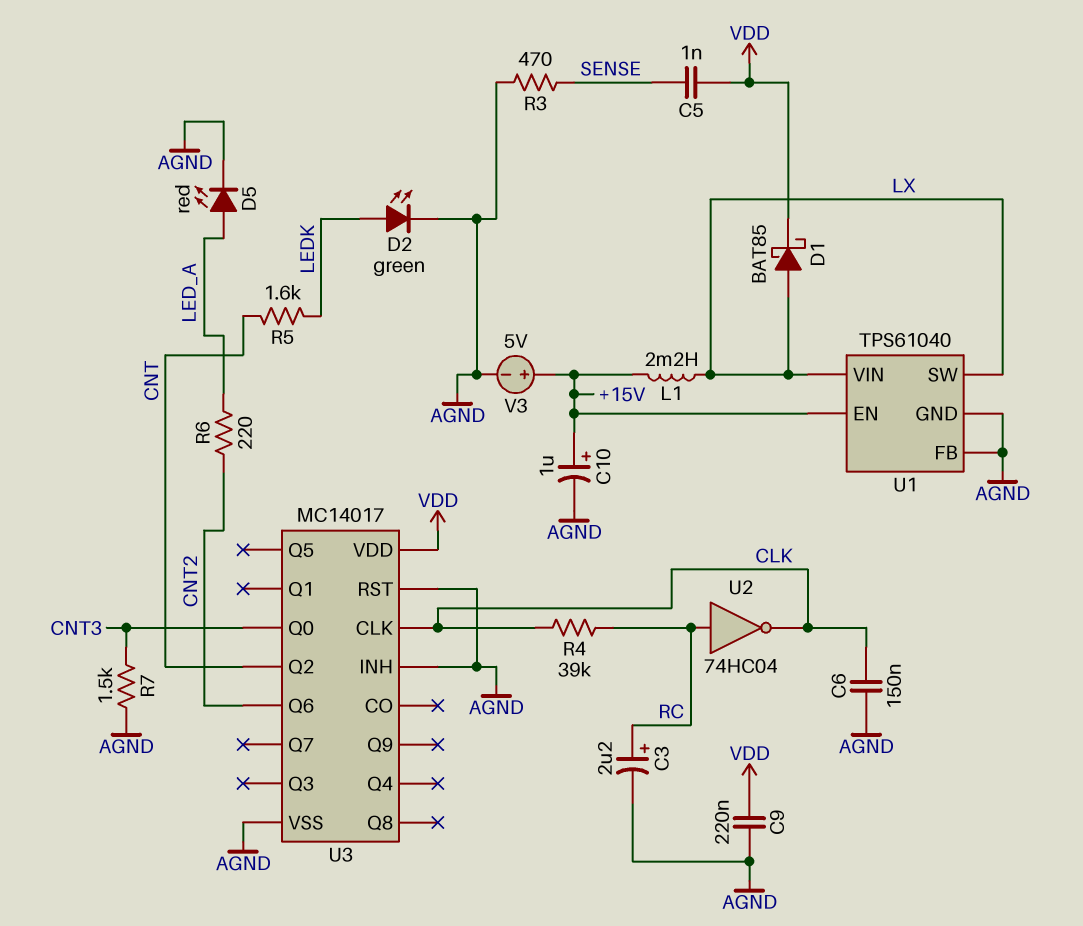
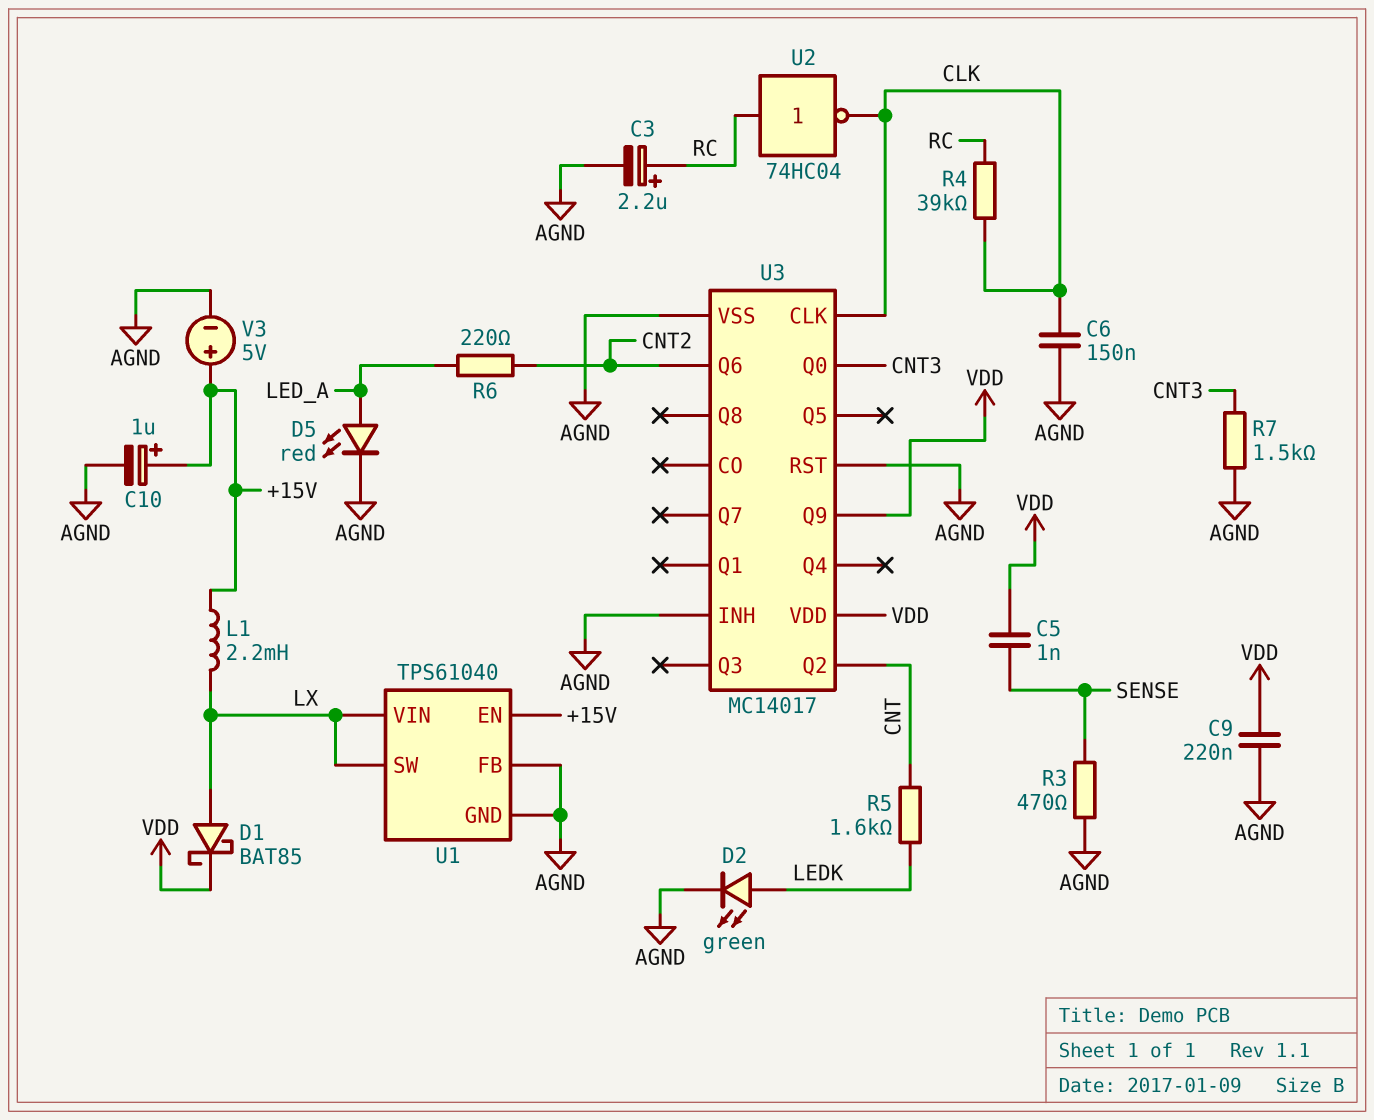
U3 pin Q9: none -> VDD

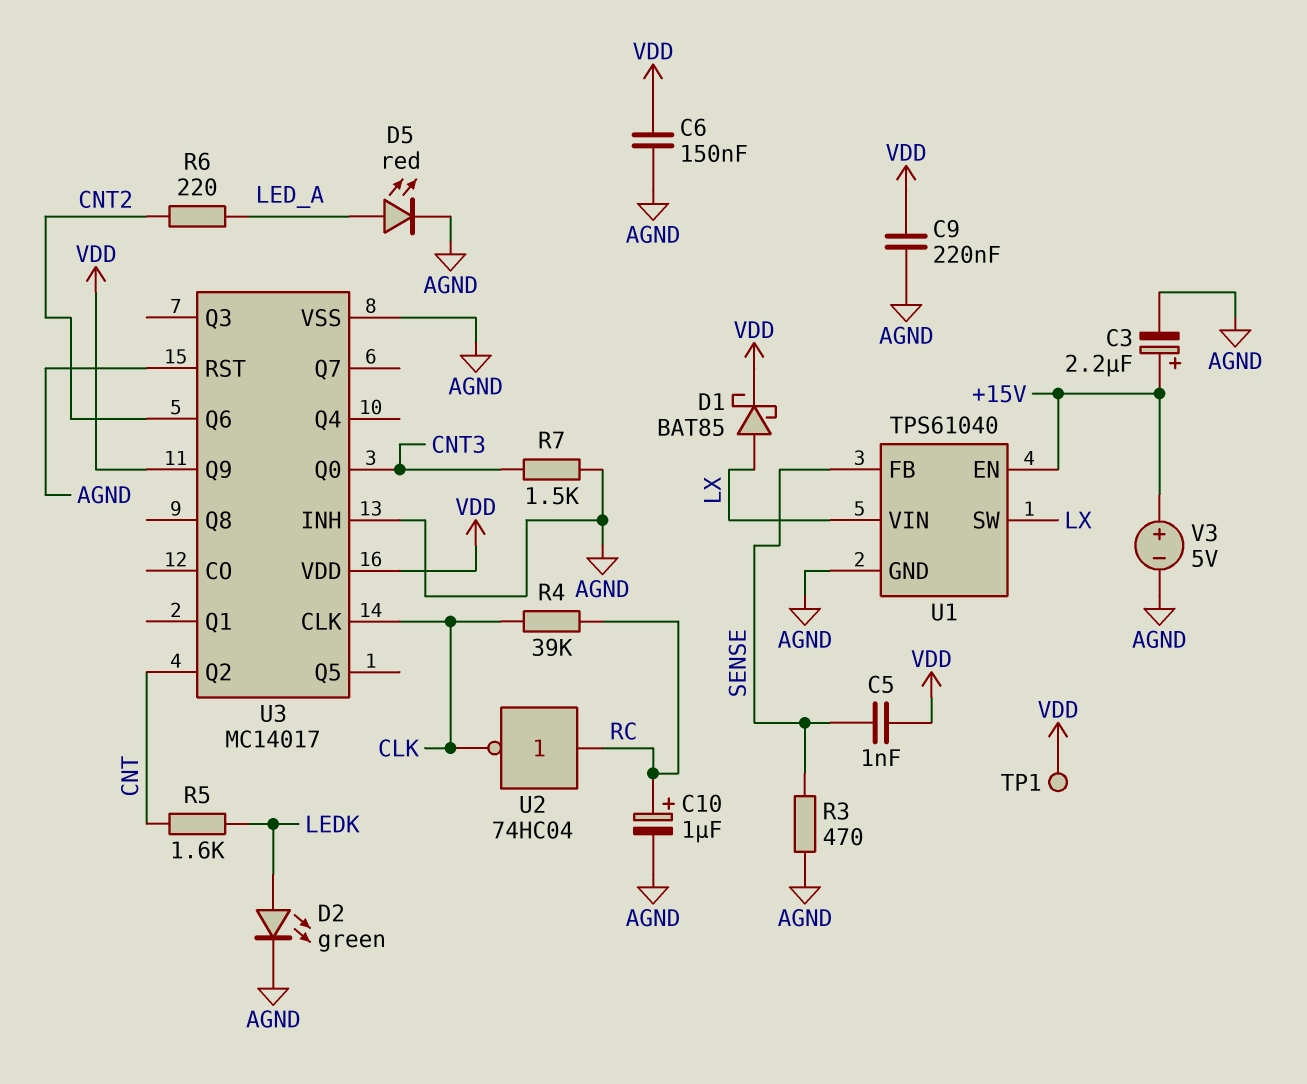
C3: 2.2uF (plus RC, minus AGND) -> 2.2uF (plus +15V, minus AGND)
C6: 150nF (AGND, CLK) -> 150nF (AGND, VDD)
C10: 1uF (plus +15V, minus AGND) -> 1uF (plus RC, minus AGND)
L1: 2.2mH (+15V, LX) -> none
TP1: none -> test point (VDD)
U1 pin FB: AGND -> SENSE

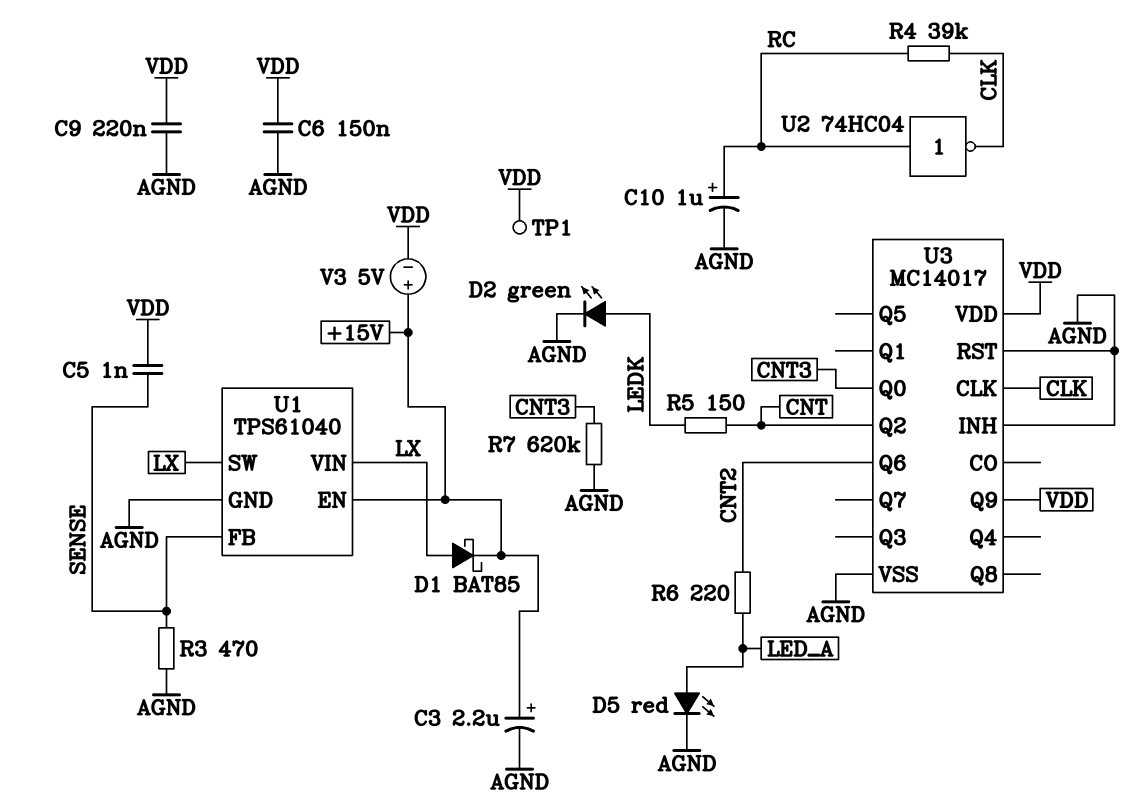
D1: schottky BAT85 (A LX, K VDD) -> schottky BAT85 (A LX, K +15V)
R5: 1.6k (CNT, LEDK) -> 150 (CNT, LEDK)
R7: 1.5k (AGND, CNT3) -> 620k (AGND, CNT3)
V3: 5V (plus +15V, minus AGND) -> 5V (plus +15V, minus VDD)

